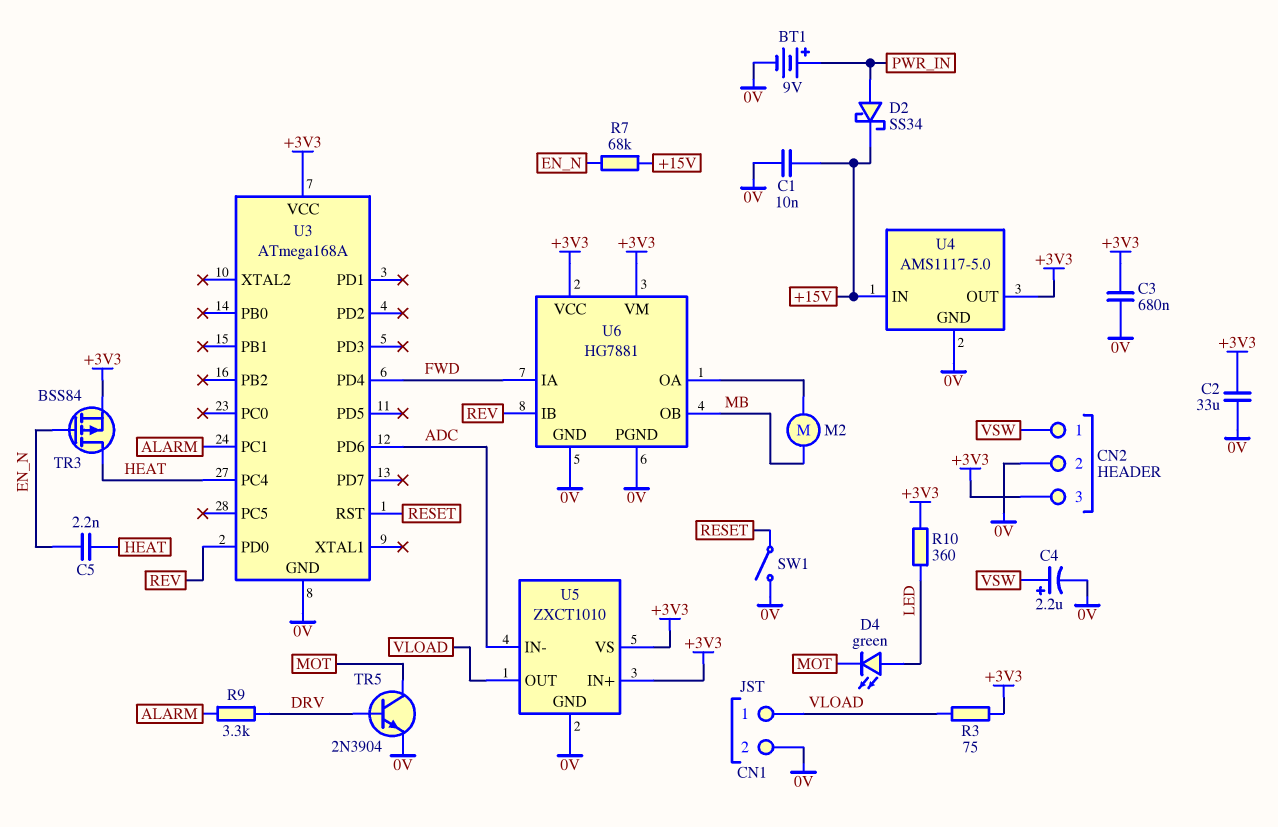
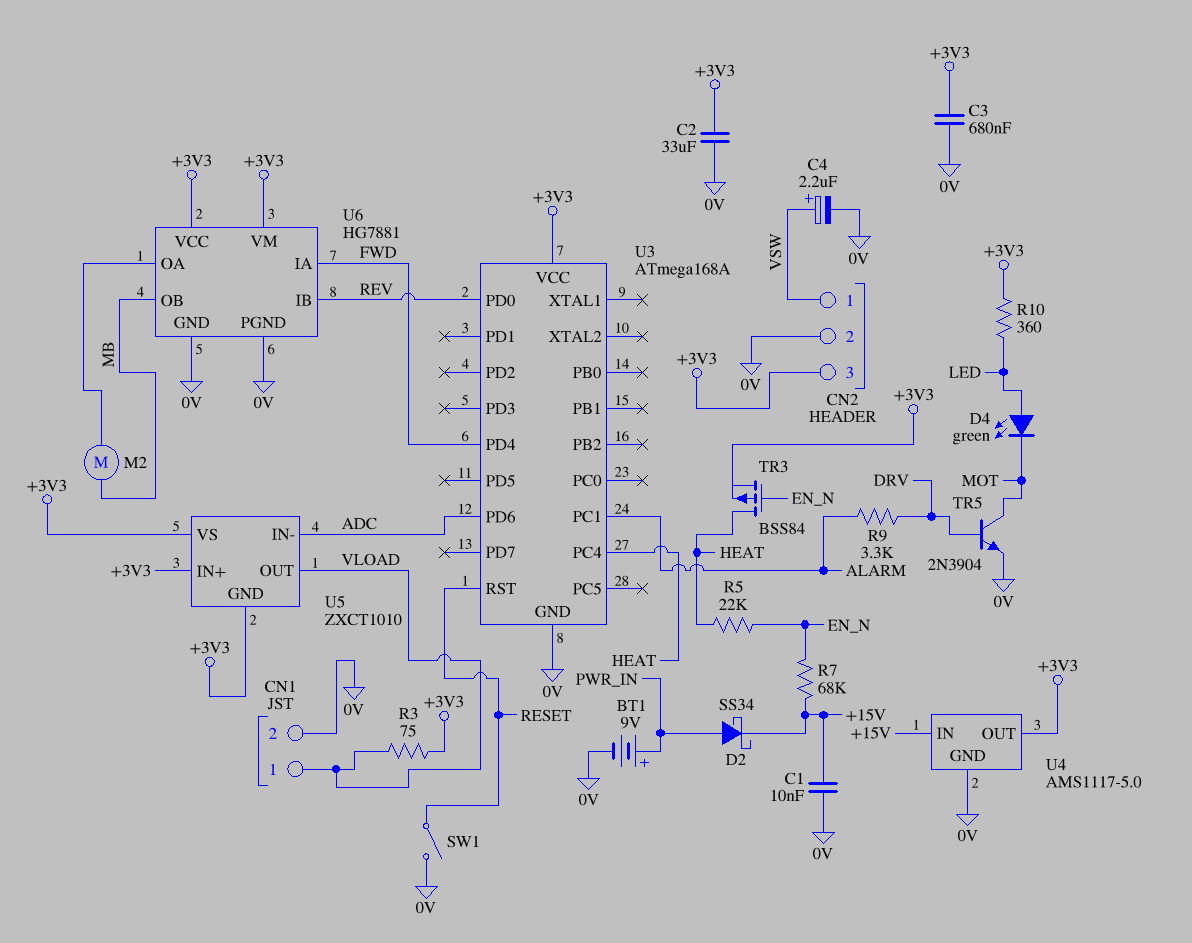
C5: 2.2nF (EN_N, HEAT) -> none
R5: none -> 22k (EN_N, HEAT)
U5 pin GND: 0V -> +3V3

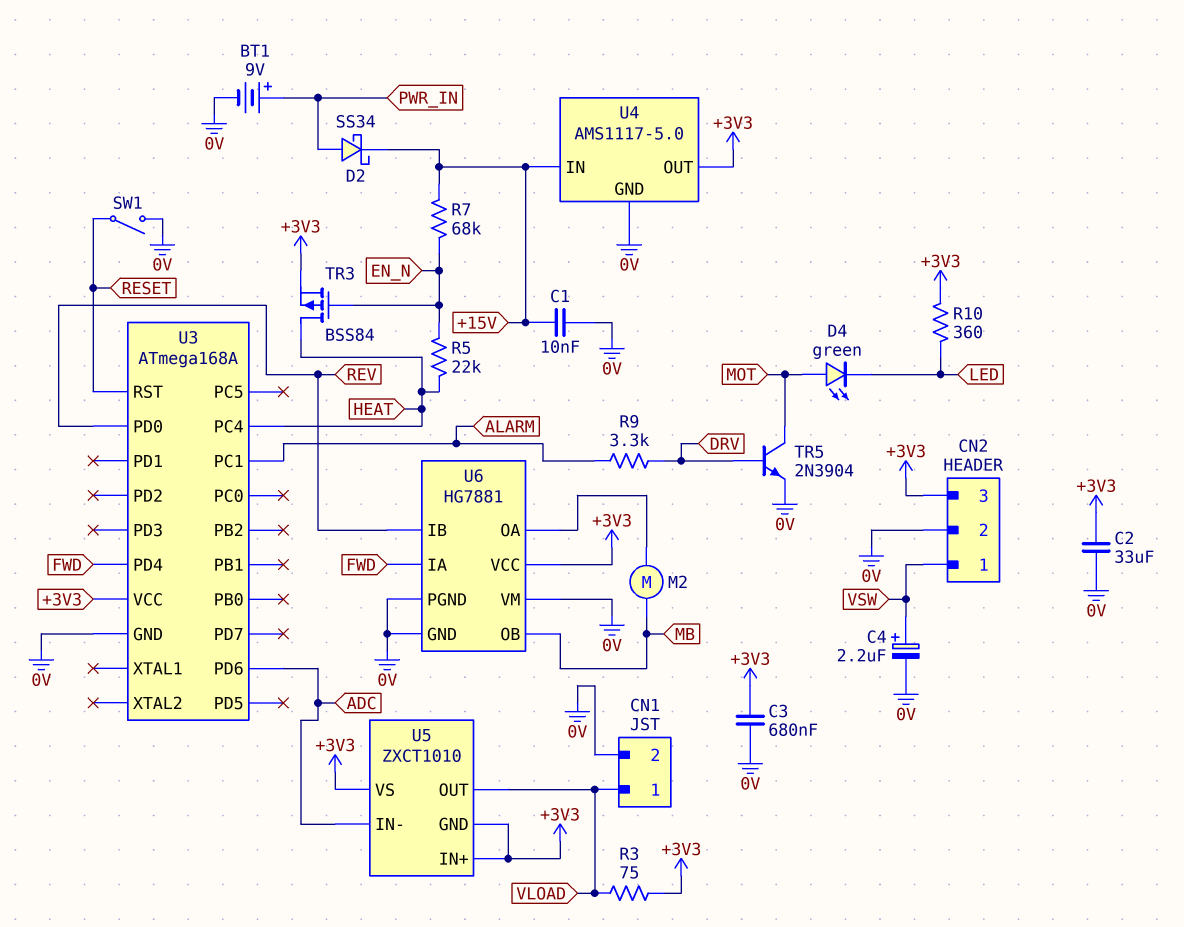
D4: LED green (A LED, K MOT) -> LED green (A MOT, K LED)
U6 pin VM: +3V3 -> 0V

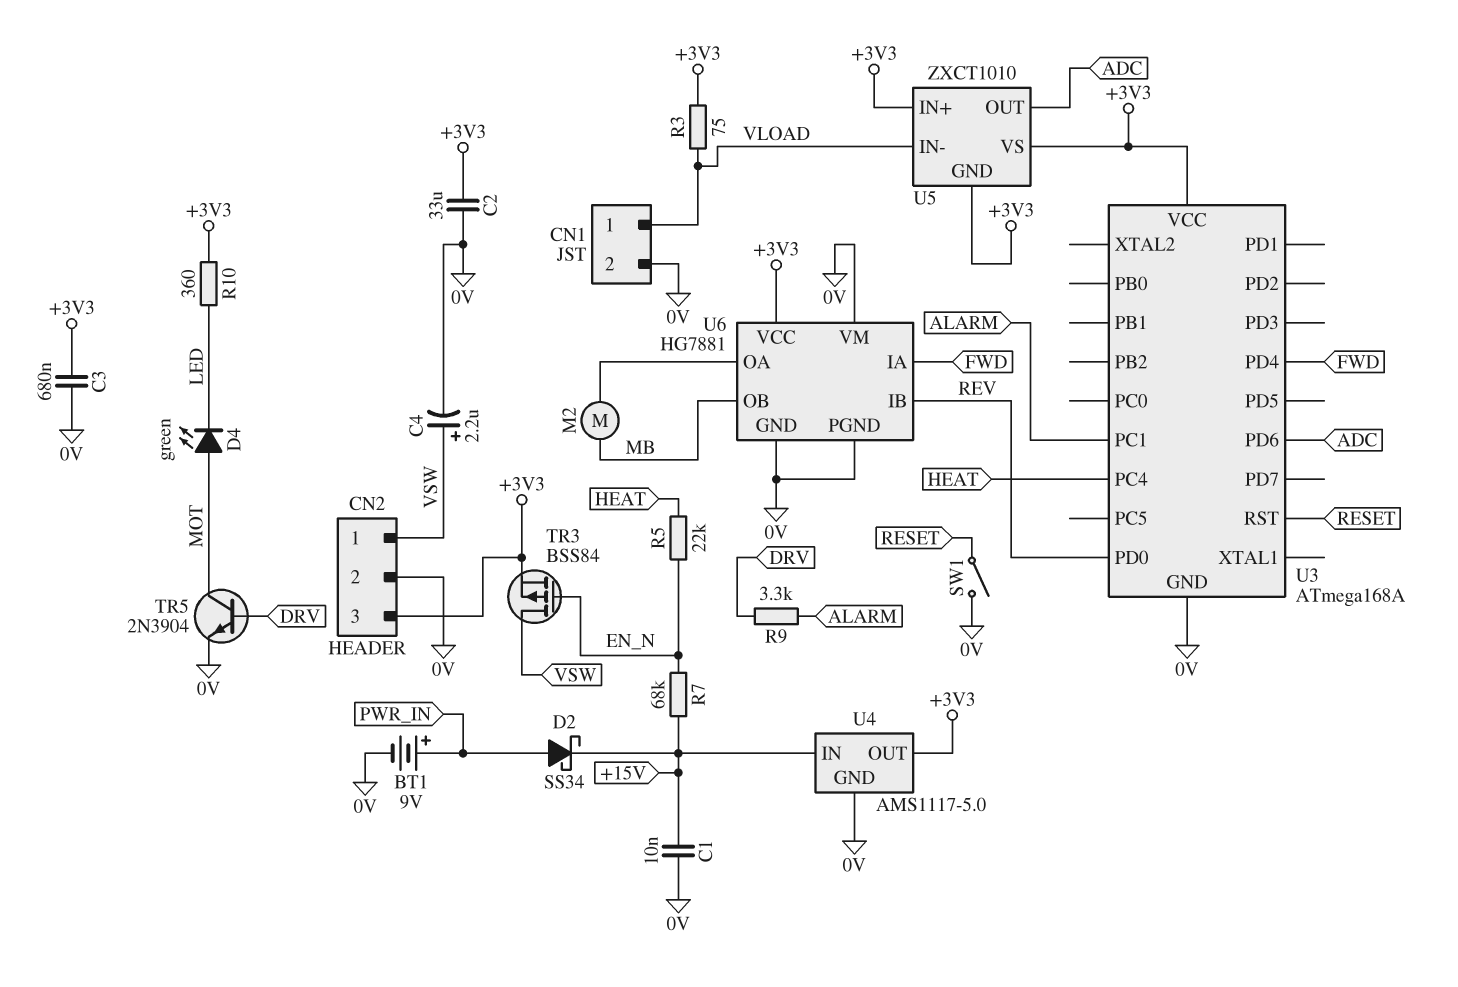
TR3: PMOS BSS84 (G EN_N, D HEAT, S +3V3) -> PMOS BSS84 (G EN_N, D VSW, S +3V3)
U5 pin IN-: ADC -> VLOAD
U5 pin OUT: VLOAD -> ADC

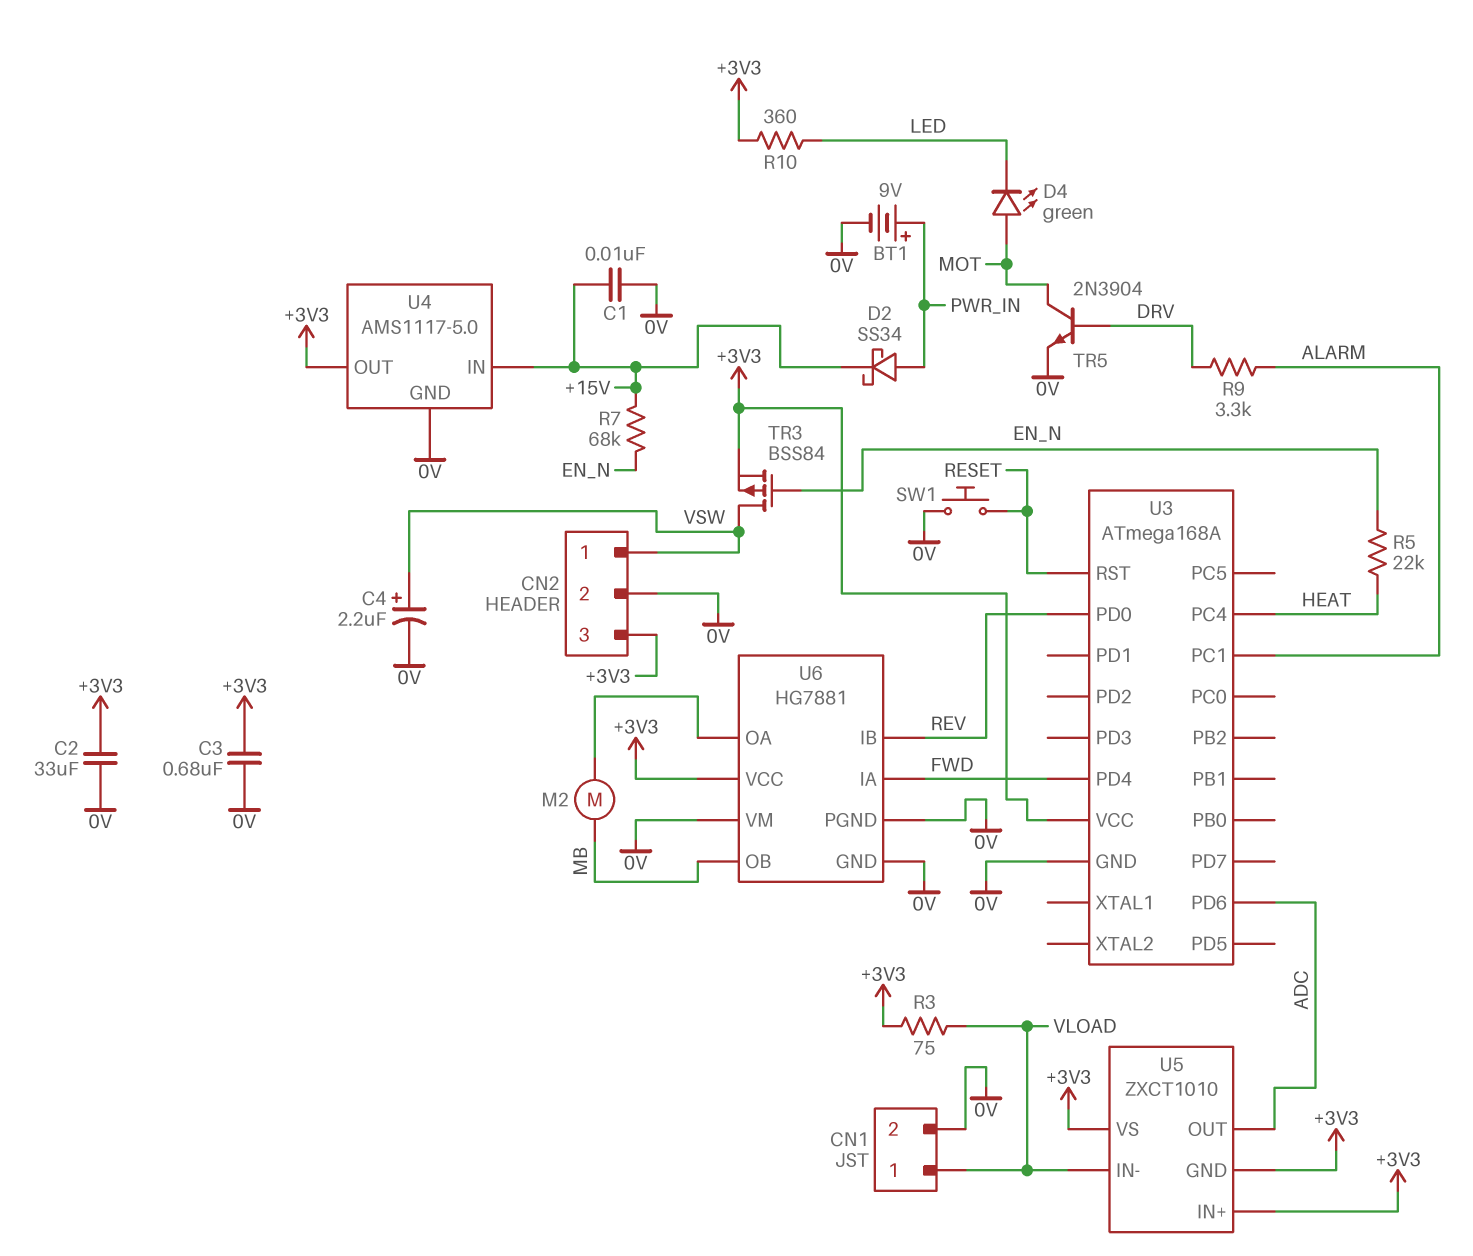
SW1: switch (0V, RESET) -> button (0V, RESET)

